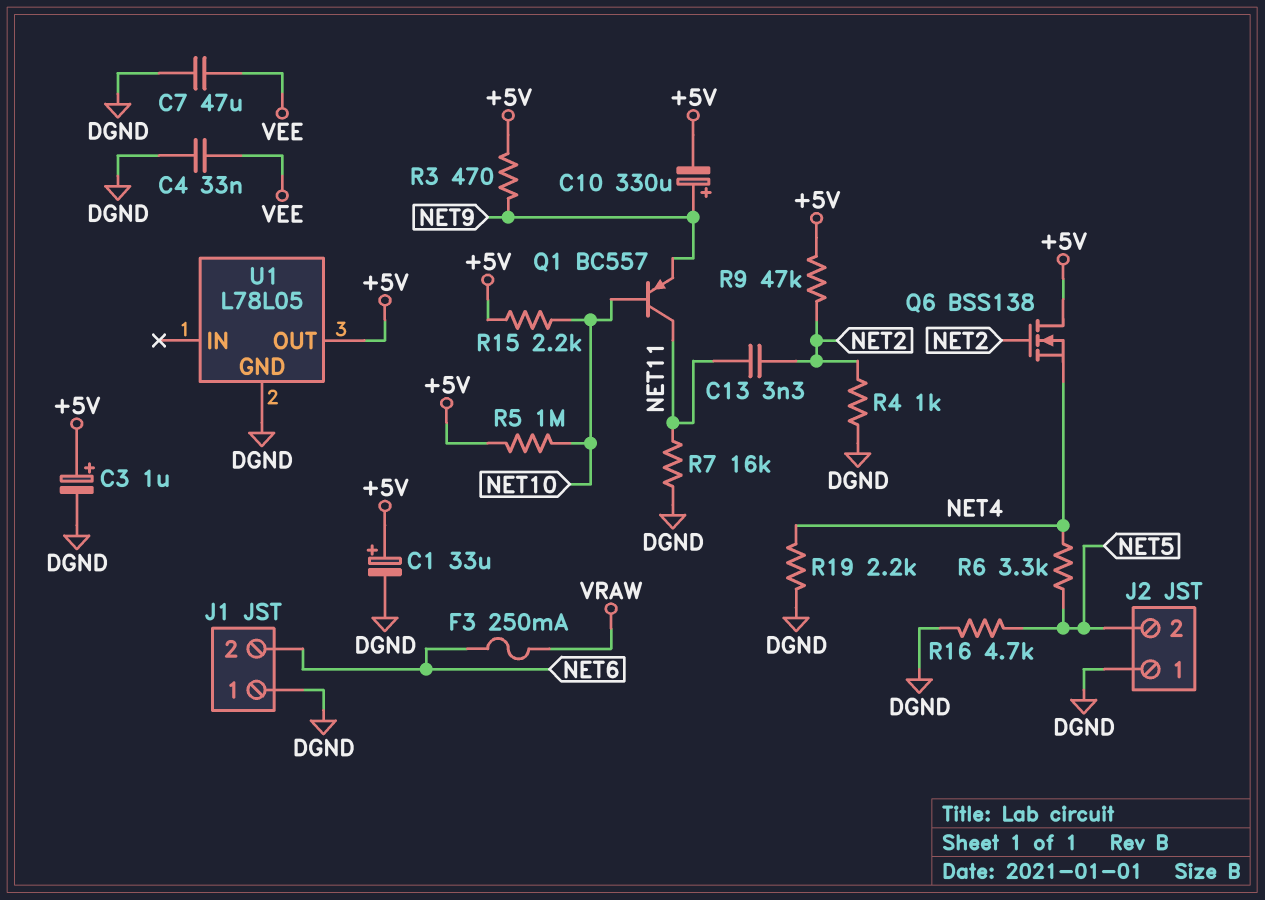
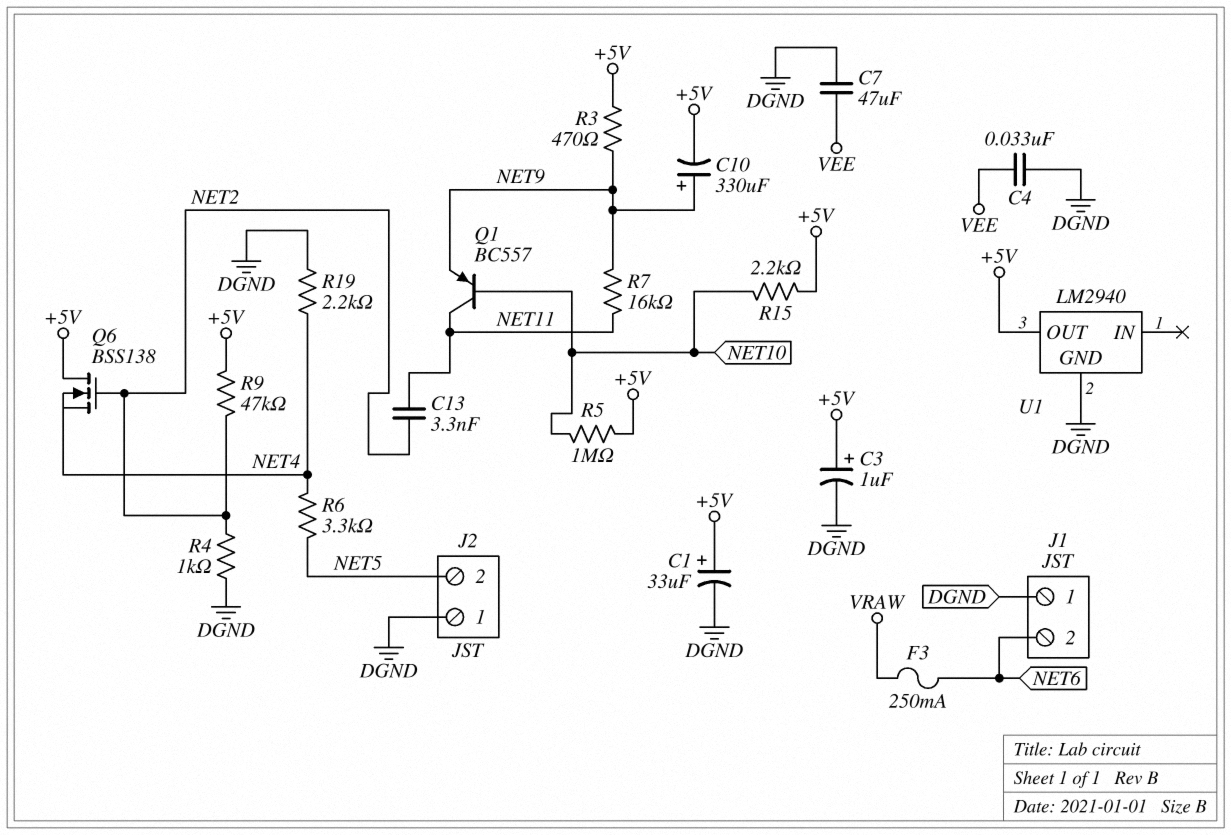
R7: 16k (DGND, NET11) -> 16k (NET9, NET11)
R16: 4.7k (DGND, NET5) -> none
U1: L78L05 -> LM2940

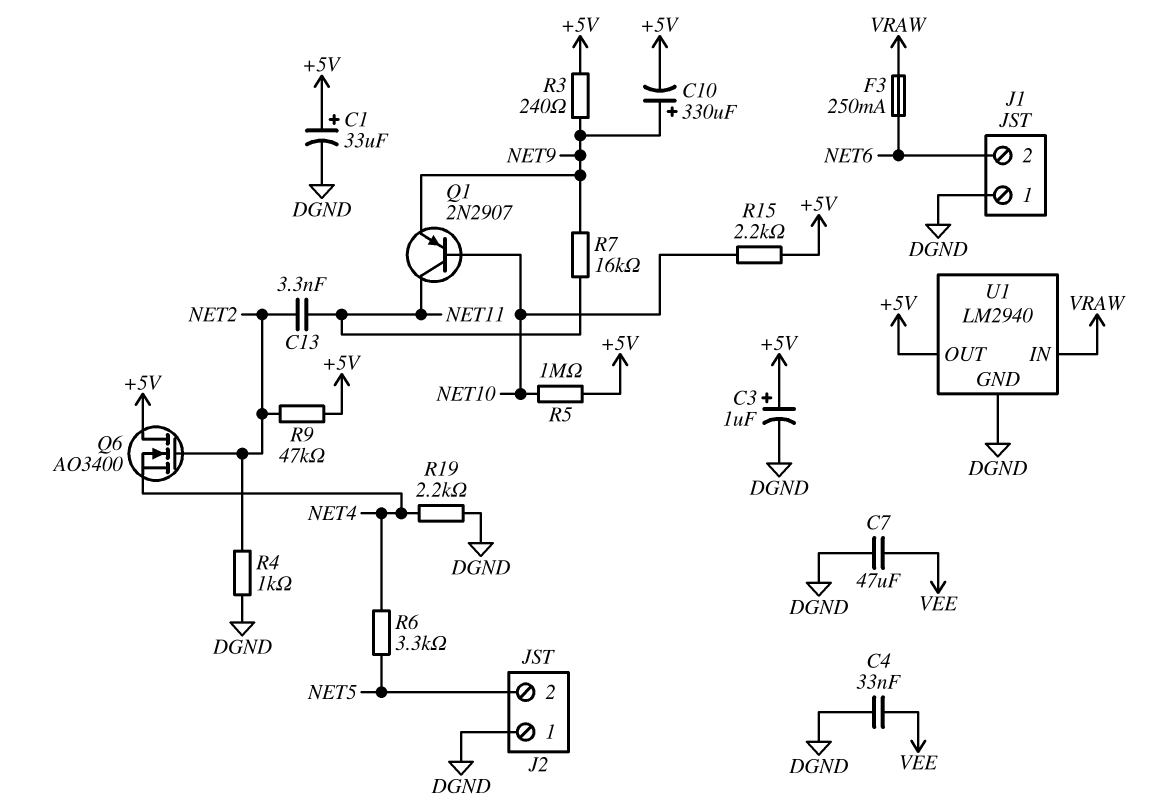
Q1: PNP BC557 (B NET10, C NET11, E NET9) -> PNP 2N2907 (B NET10, C NET11, E NET9)
Q6: NMOS BSS138 (G NET2, D +5V, S NET4) -> NMOS AO3400 (G NET2, D +5V, S NET4)
R3: 470 (+5V, NET9) -> 240 (+5V, NET9)
U1 pin IN: none -> VRAW

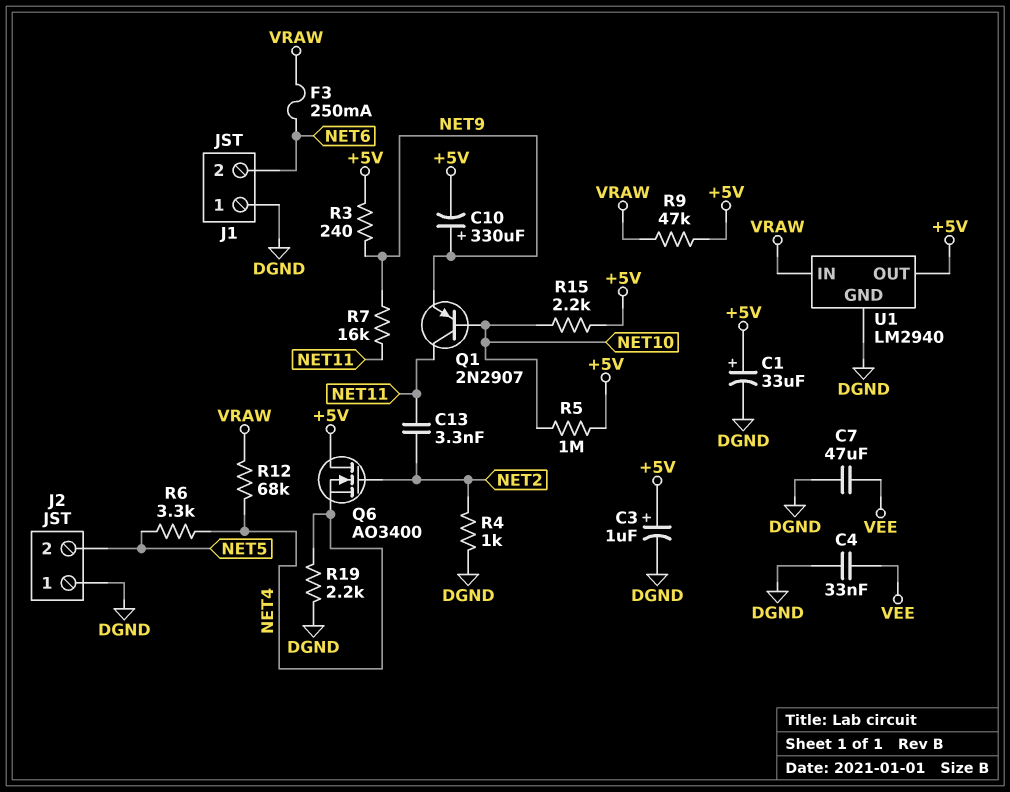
R9: 47k (+5V, NET2) -> 47k (+5V, VRAW)
R12: none -> 68k (NET4, VRAW)

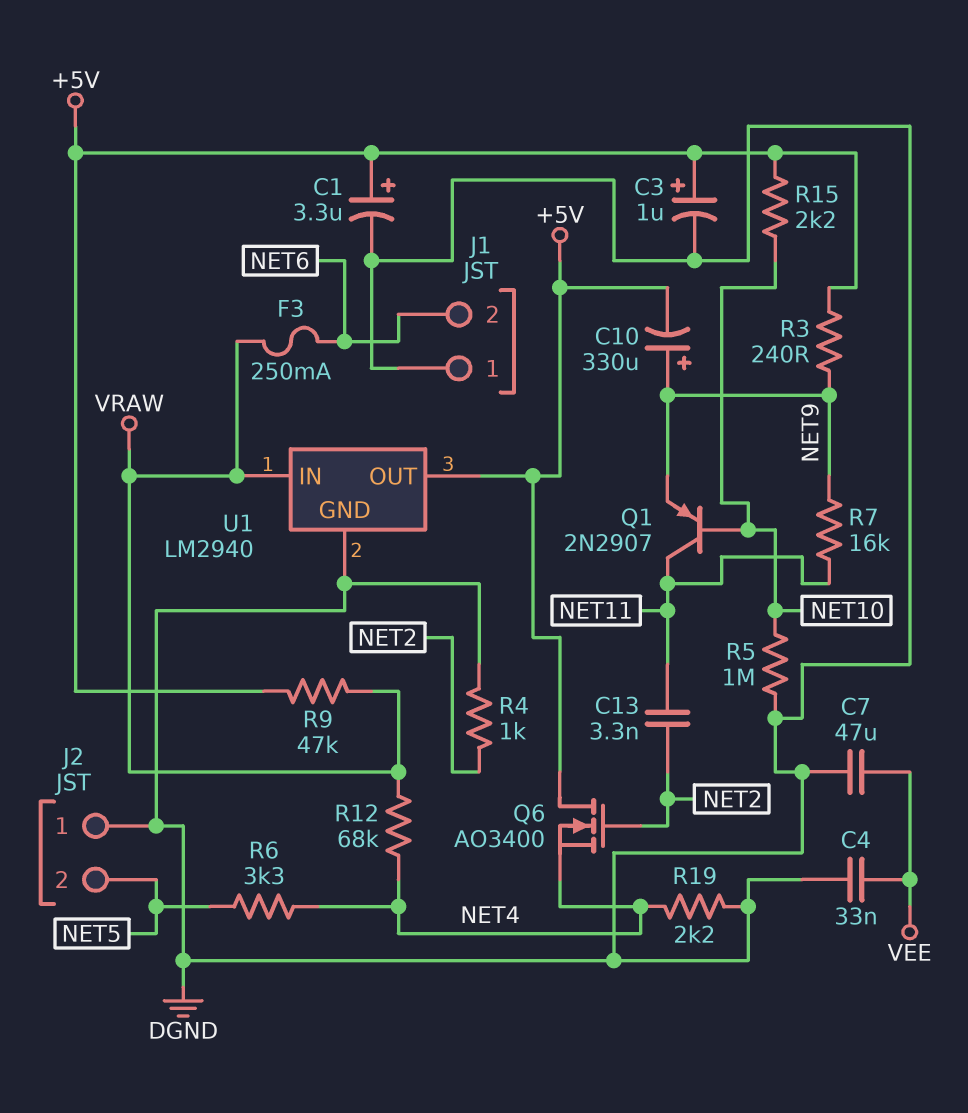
C1: 33uF (plus +5V, minus DGND) -> 3.3uF (plus +5V, minus DGND)
R5: 1M (+5V, NET10) -> 1M (DGND, NET10)

